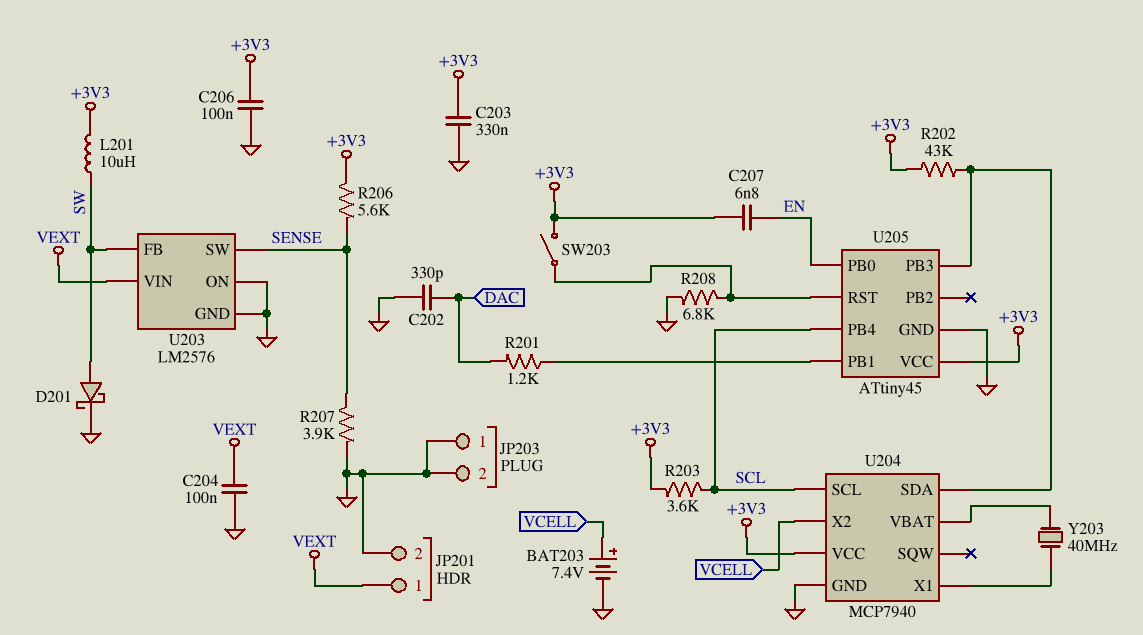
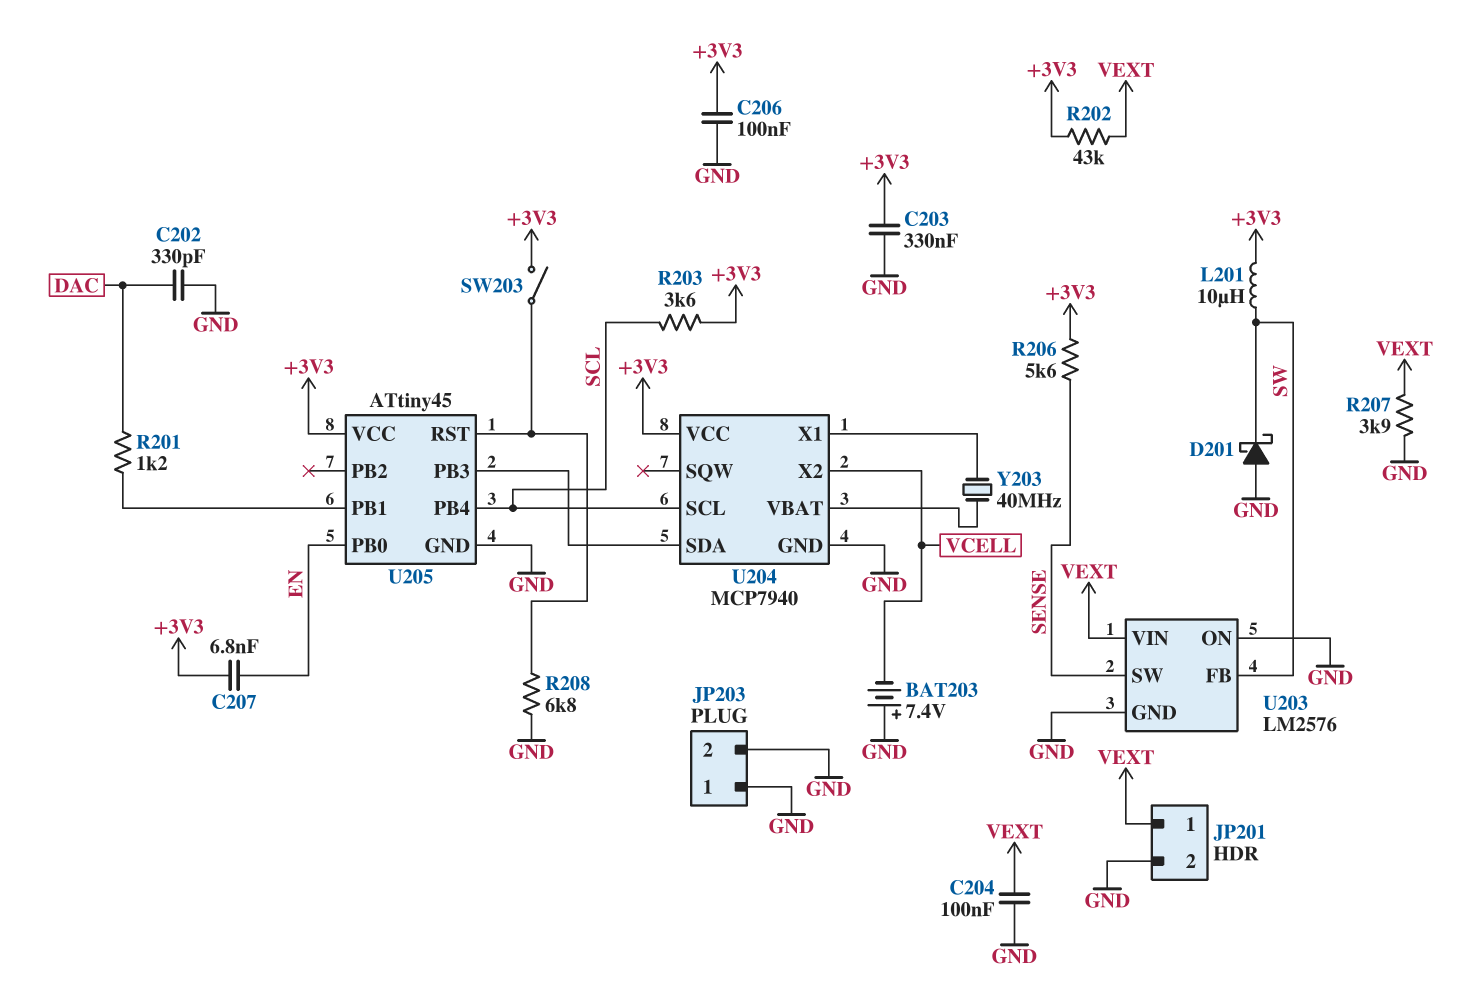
BAT203: 7.4V (plus VCELL, minus GND) -> 7.4V (plus GND, minus VCELL)
D201: schottky (A SW, K GND) -> schottky (A GND, K SW)
R202: 43k (+3V3, U204/SDA) -> 43k (+3V3, VEXT)
R207: 3.9k (GND, SENSE) -> 3.9k (GND, VEXT)

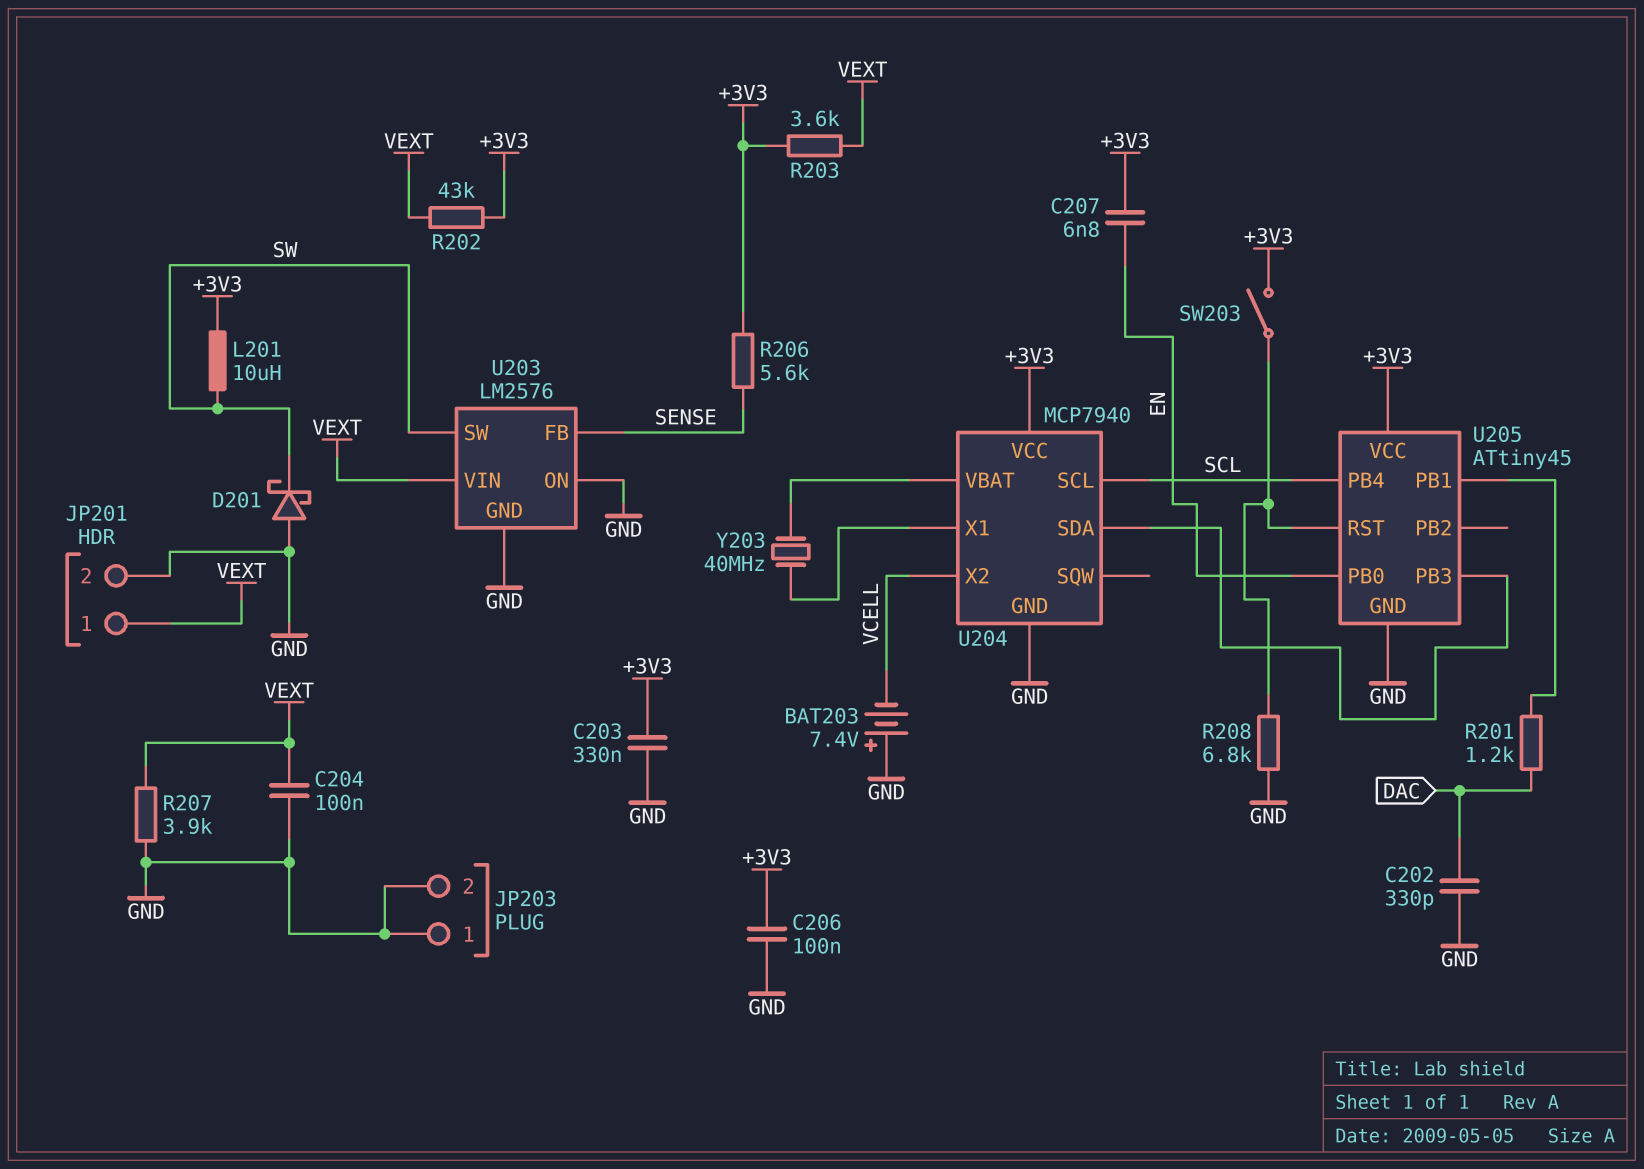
R203: 3.6k (+3V3, SCL) -> 3.6k (+3V3, VEXT)
U203 pin FB: SW -> SENSE
U203 pin SW: SENSE -> SW

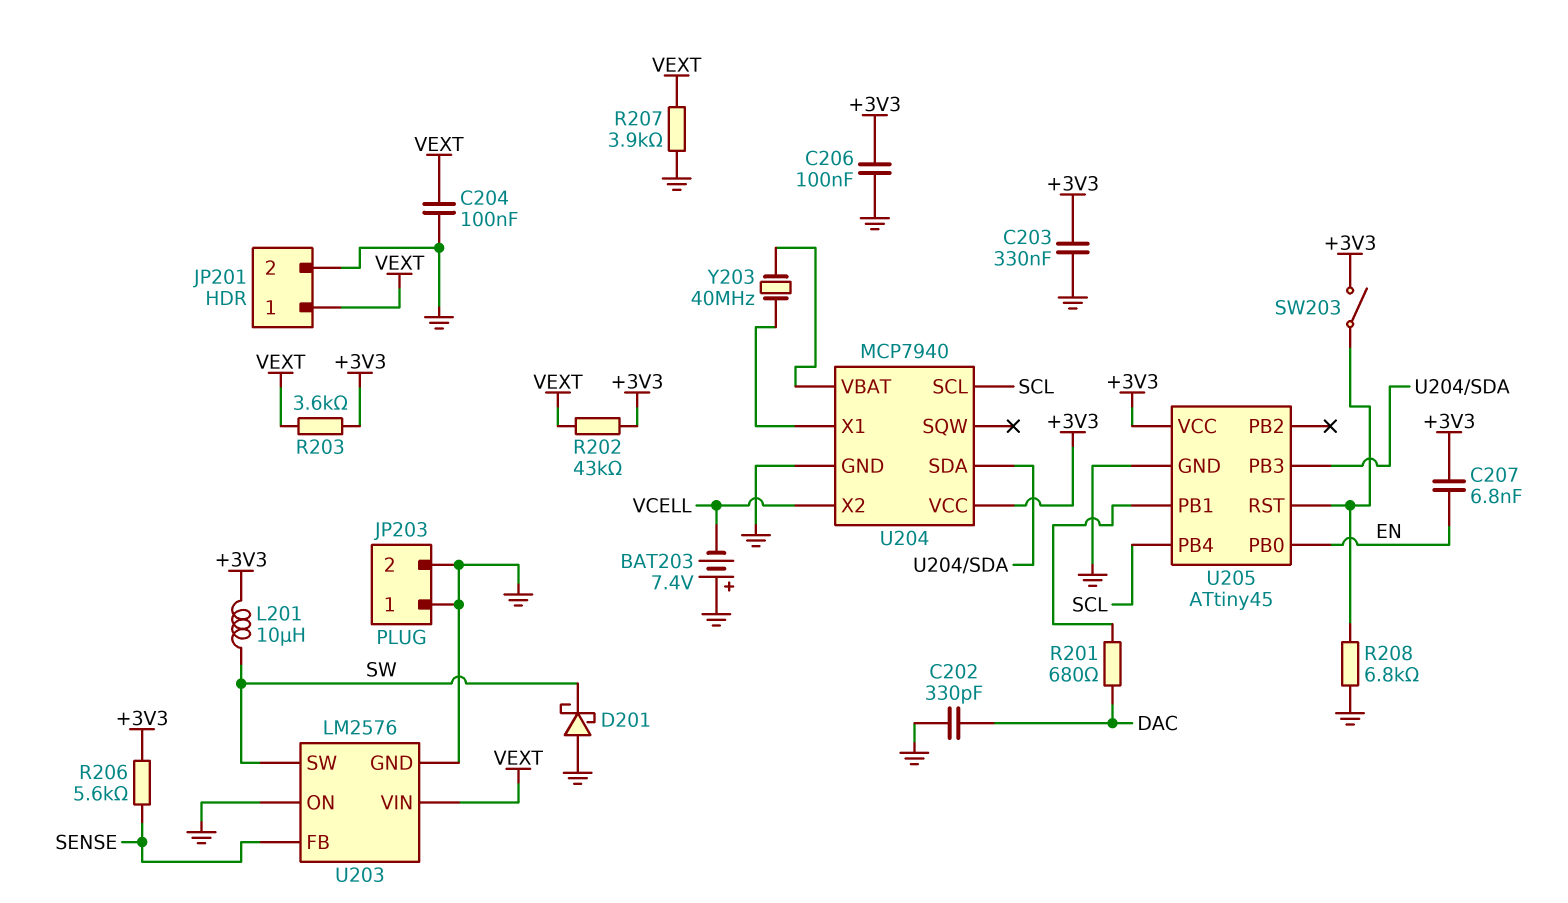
R201: 1.2k (DAC, U205/PB1) -> 680 (DAC, U205/PB1)

